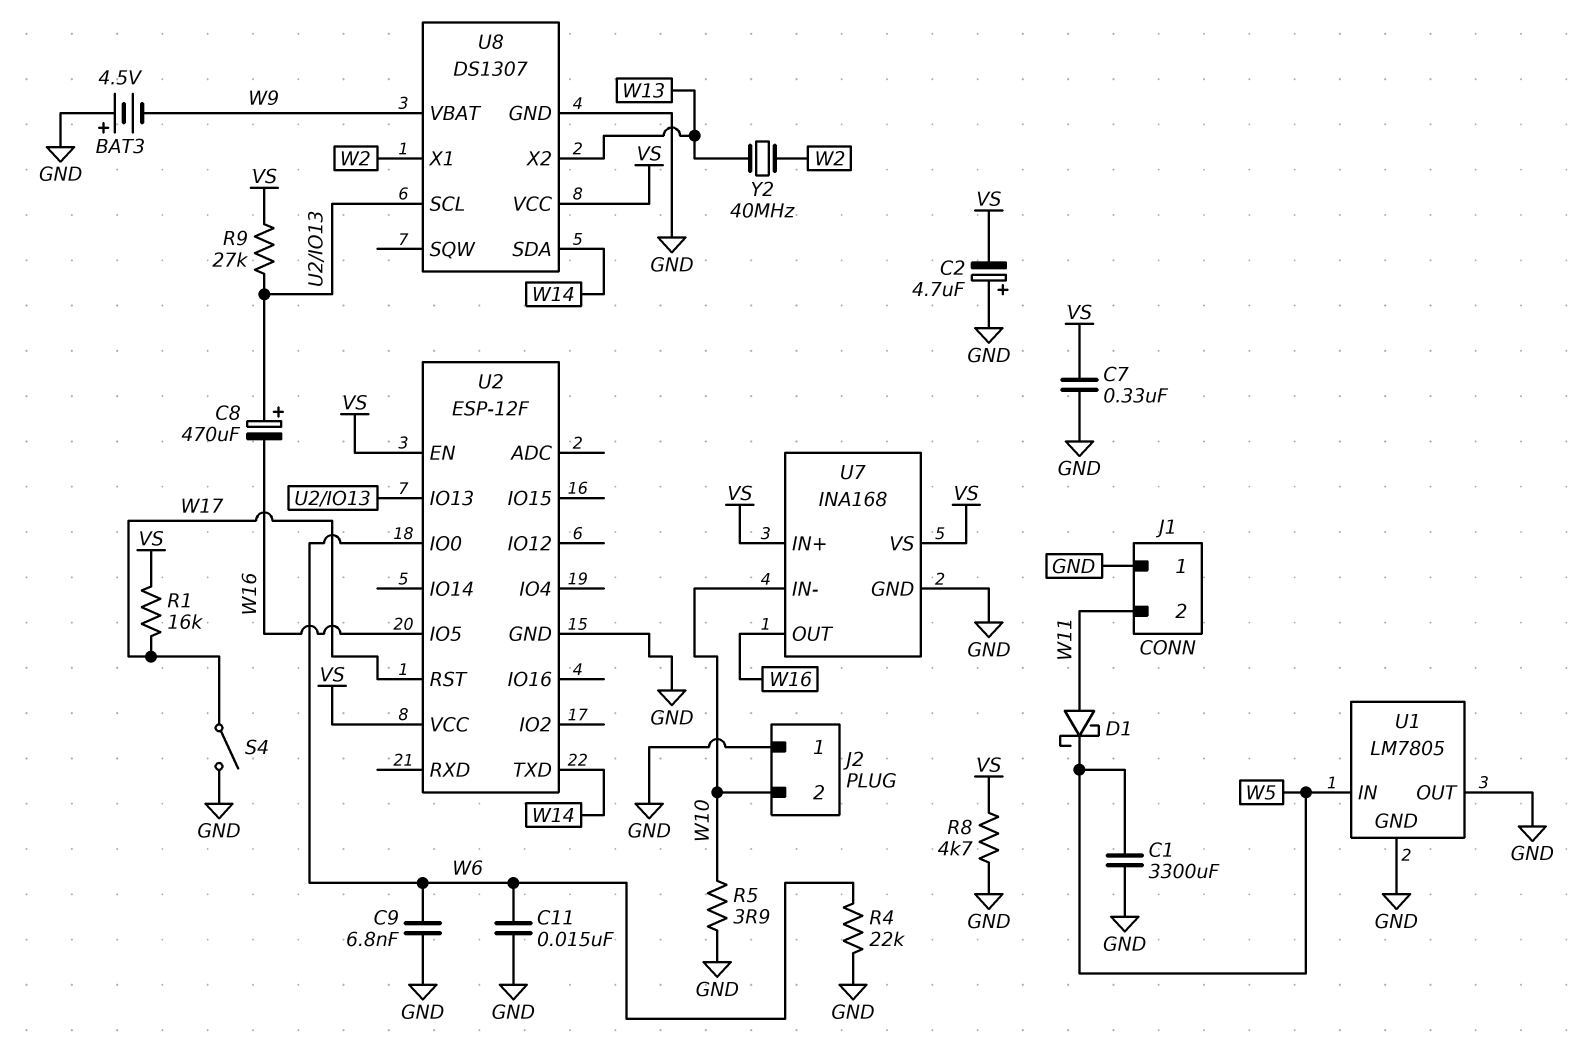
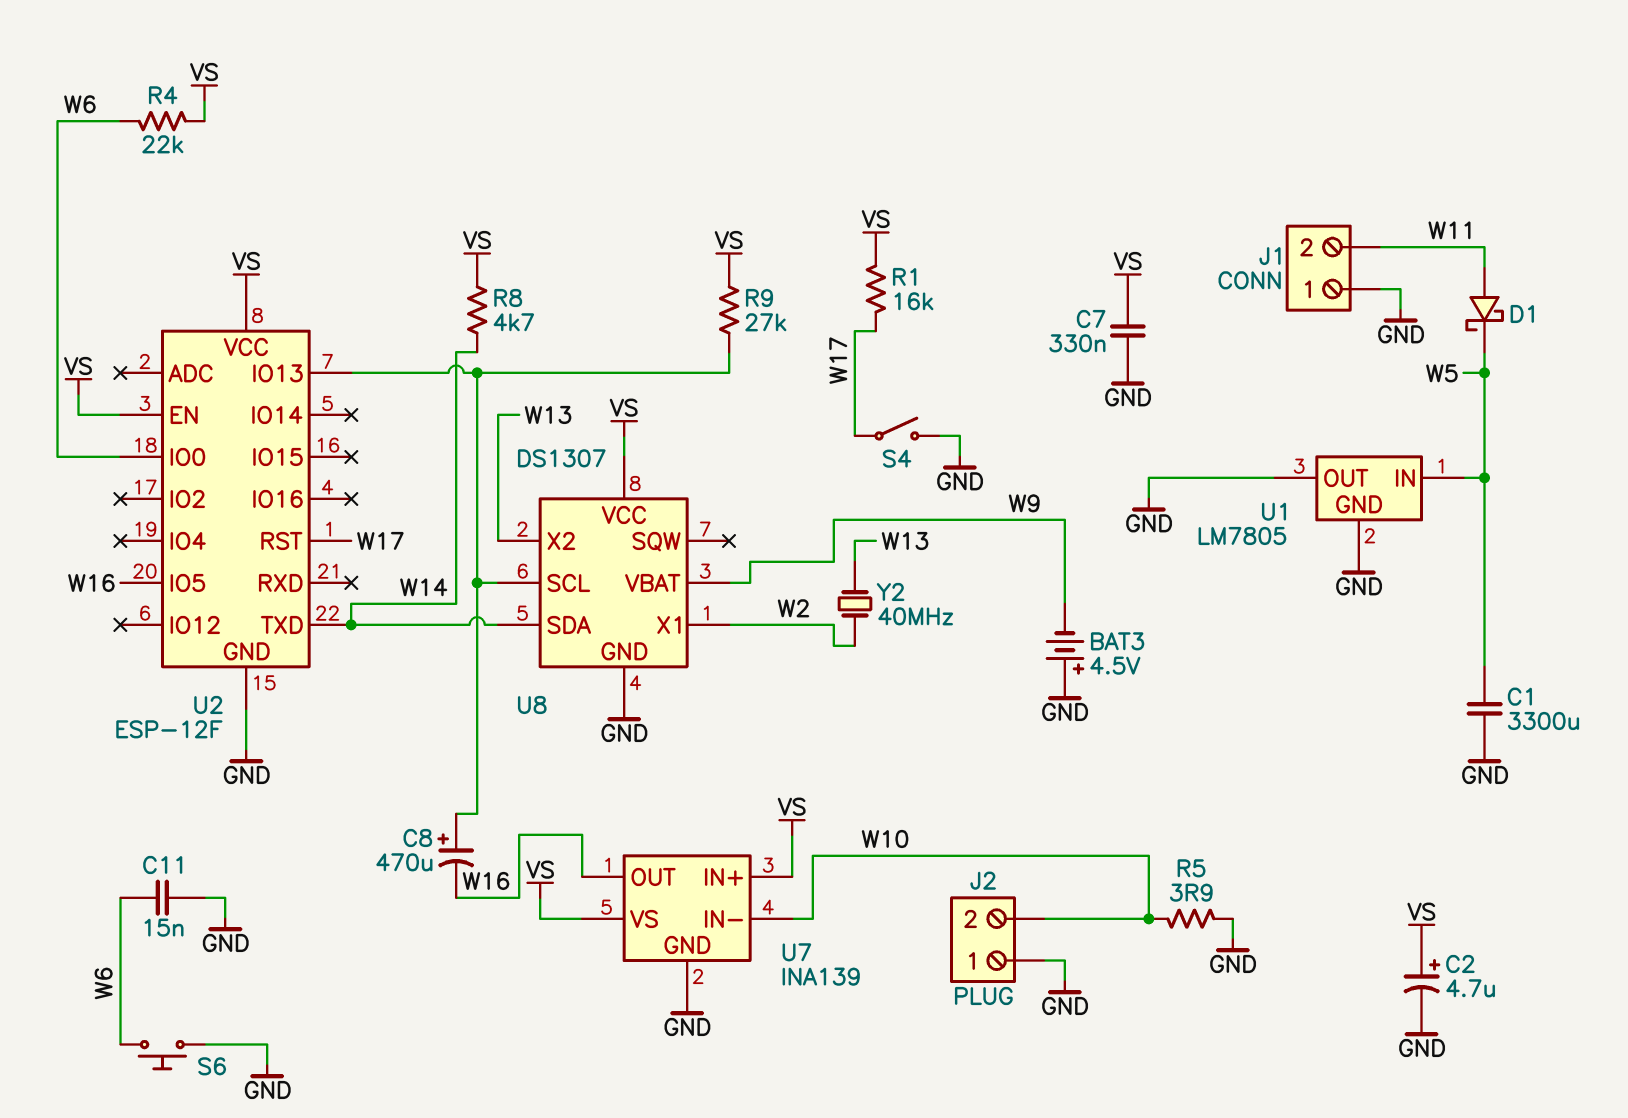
C2: 4.7uF (plus GND, minus VS) -> 4.7uF (plus VS, minus GND)
C9: 6.8nF (GND, W6) -> none
R4: 22k (GND, W6) -> 22k (VS, W6)
R8: 4.7k (GND, VS) -> 4.7k (VS, W14)
S6: none -> button (GND, W6)
U7: INA168 -> INA139

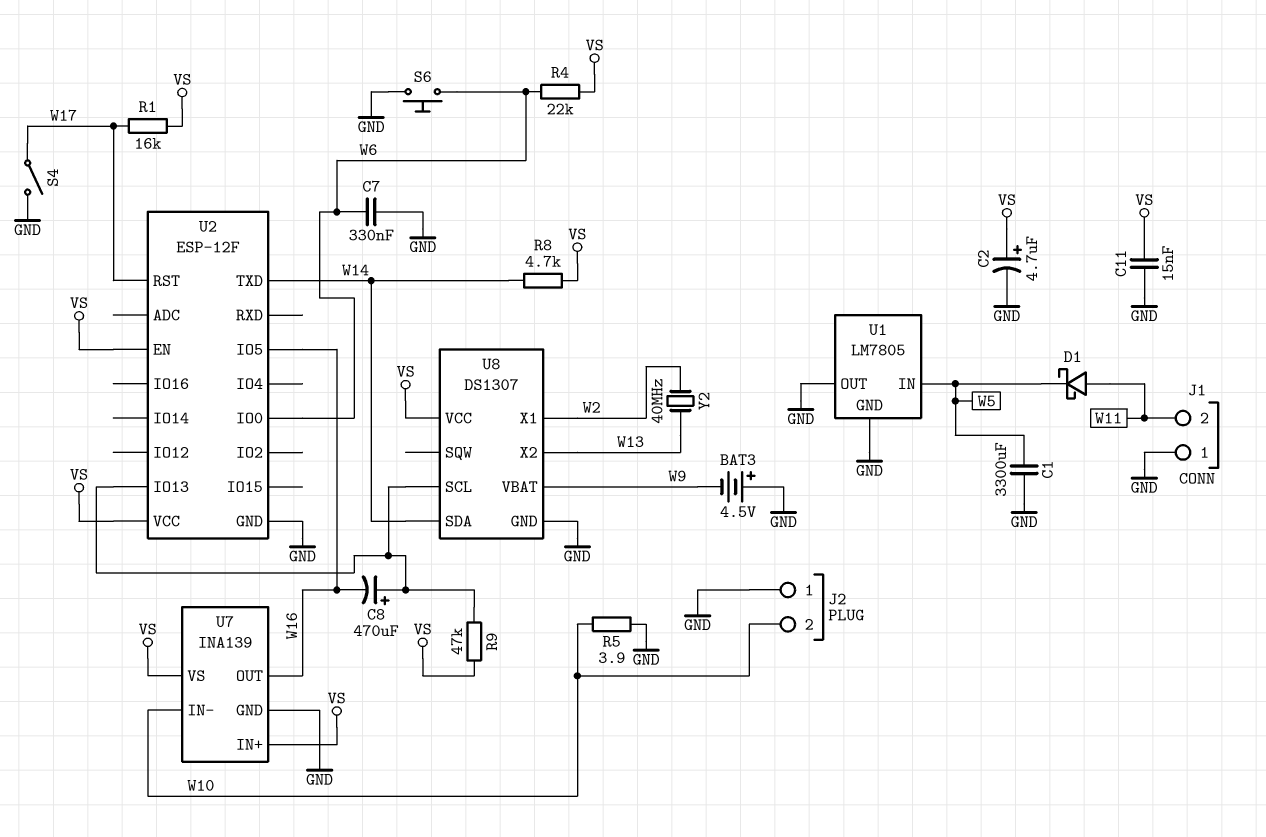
C7: 330nF (GND, VS) -> 330nF (GND, W6)
C11: 15nF (GND, W6) -> 15nF (GND, VS)
R9: 27k (U2/IO13, VS) -> 47k (U2/IO13, VS)

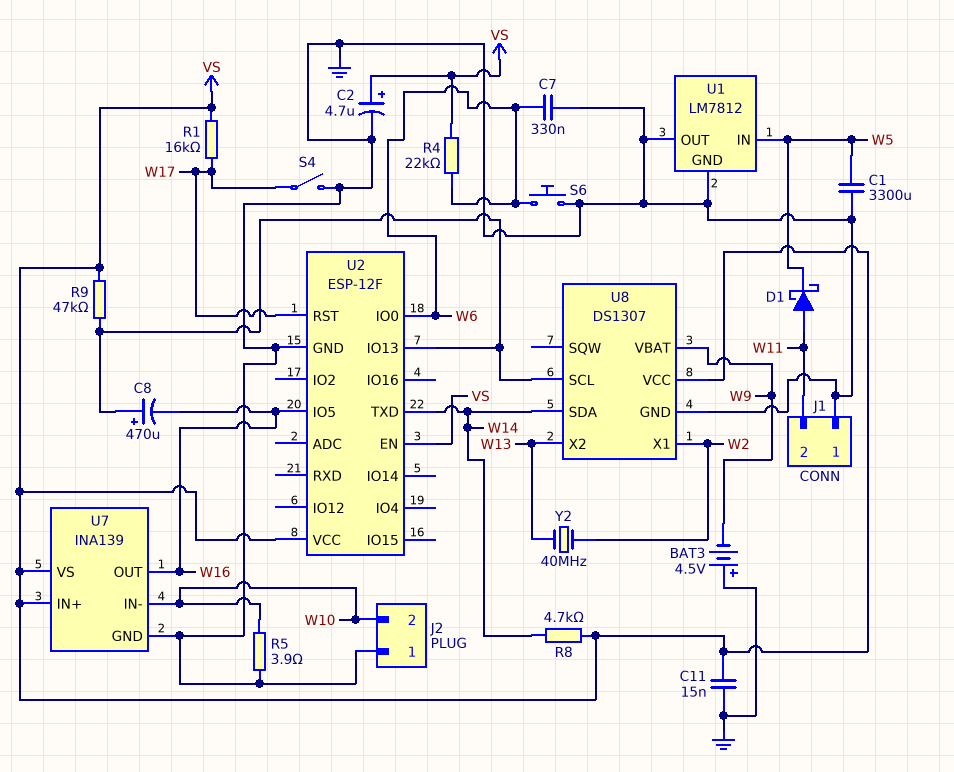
U1: LM7805 -> LM7812

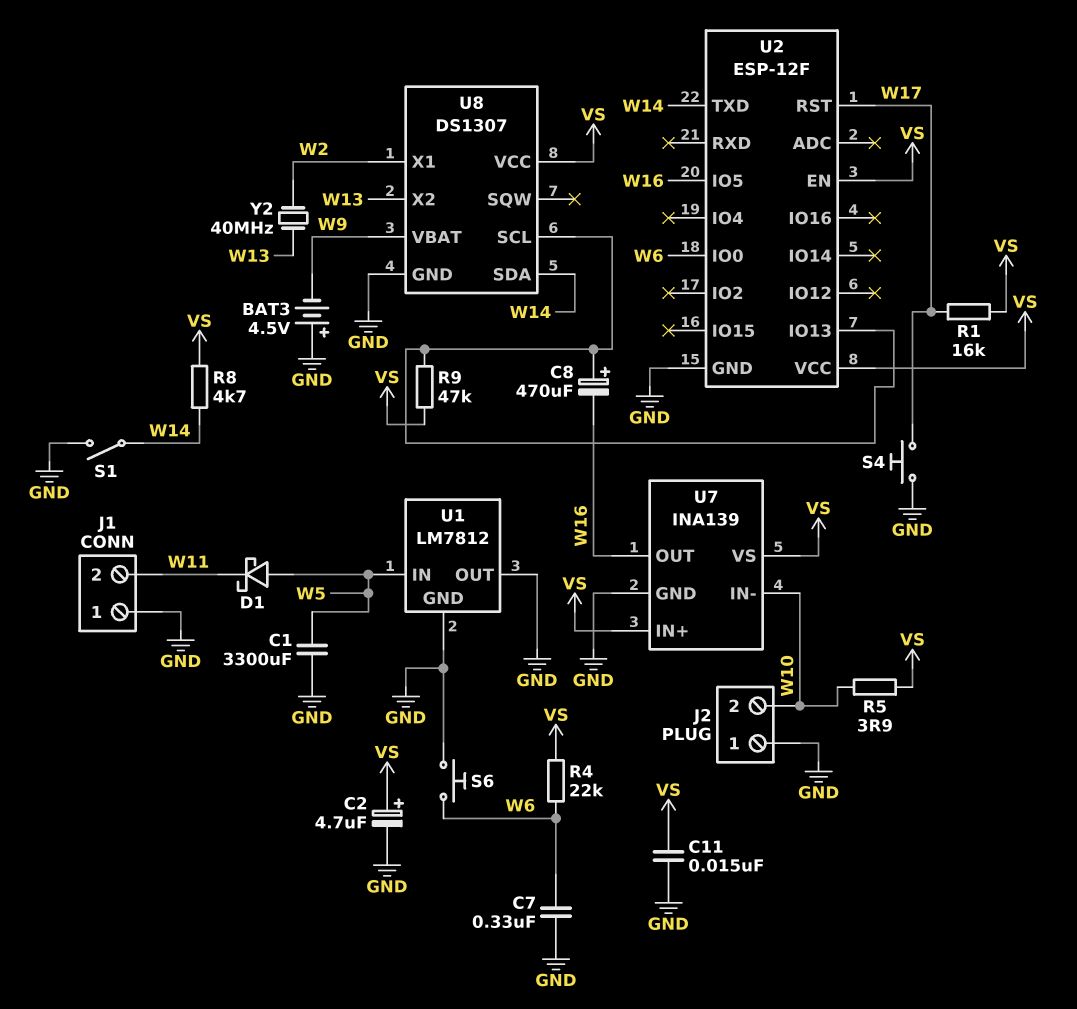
D1: schottky (A W11, K W5) -> schottky (A W5, K W11)
R5: 3.9 (GND, W10) -> 3.9 (VS, W10)
S1: none -> switch (GND, W14)
S4: switch (GND, W17) -> button (GND, W17)

